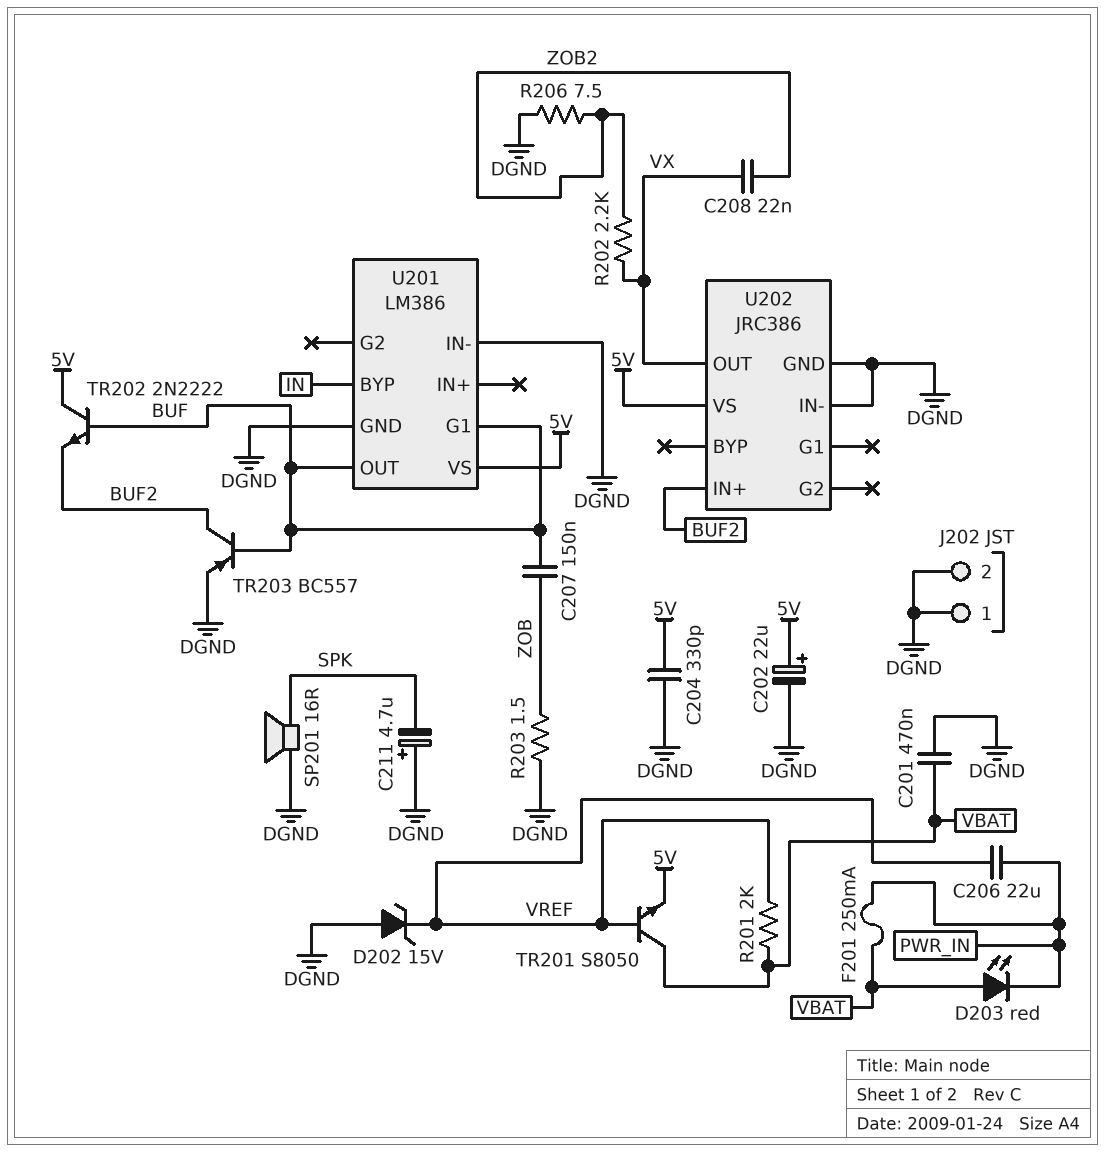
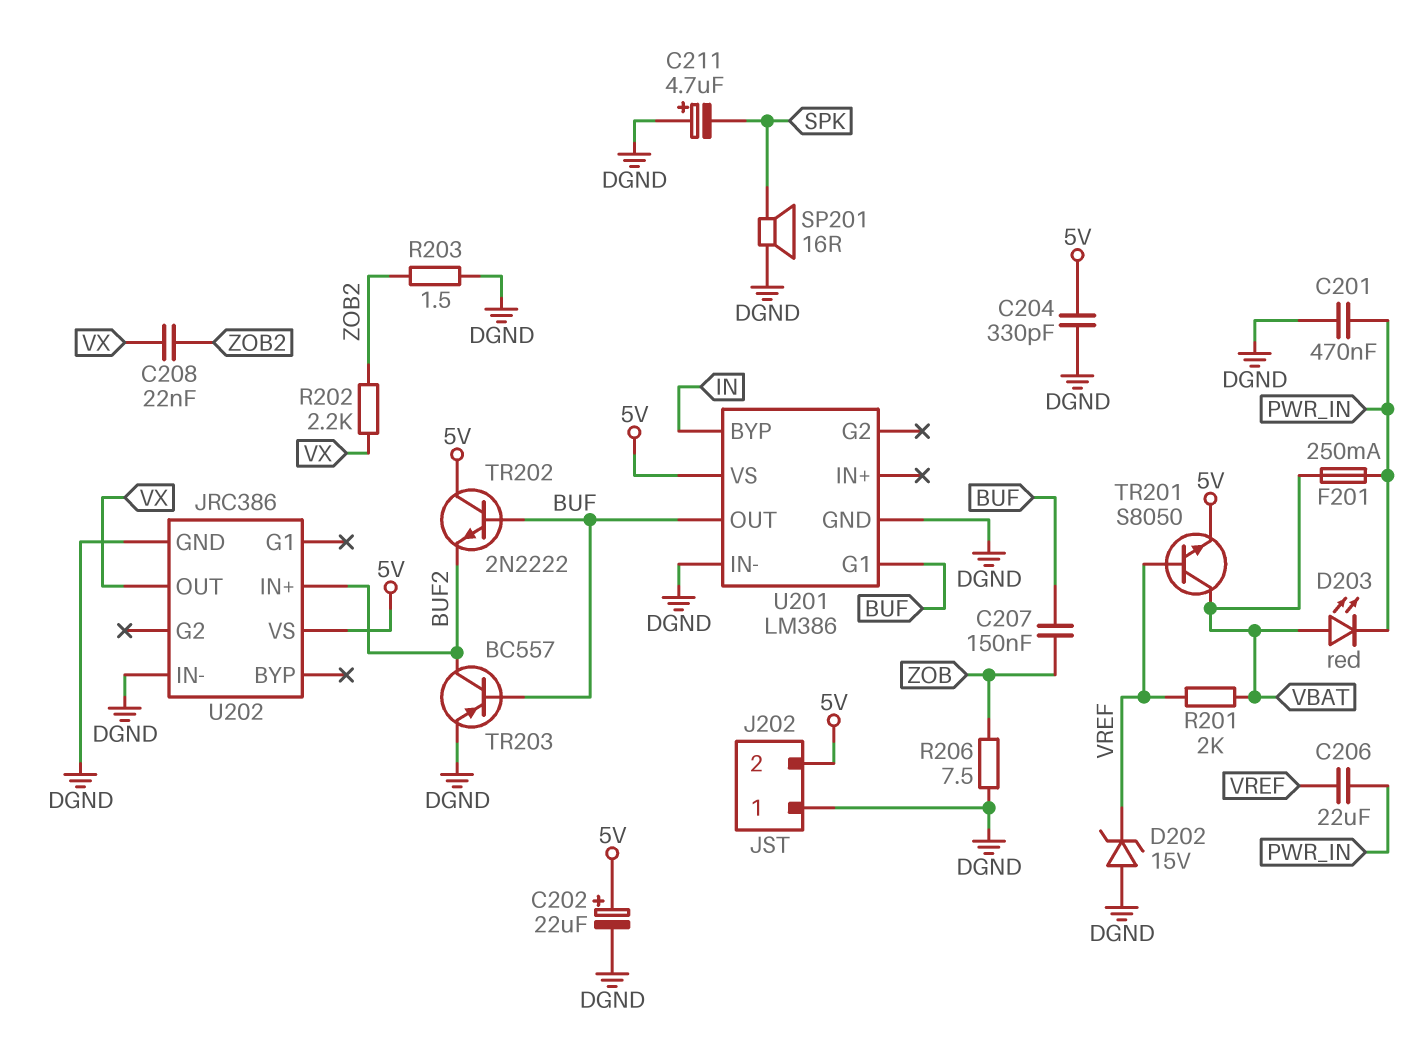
C201: 470nF (DGND, VBAT) -> 470nF (DGND, PWR_IN)
J202 pin 2: DGND -> 5V
R203: 1.5 (DGND, ZOB) -> 1.5 (DGND, ZOB2)
R206: 7.5 (DGND, ZOB2) -> 7.5 (DGND, ZOB)

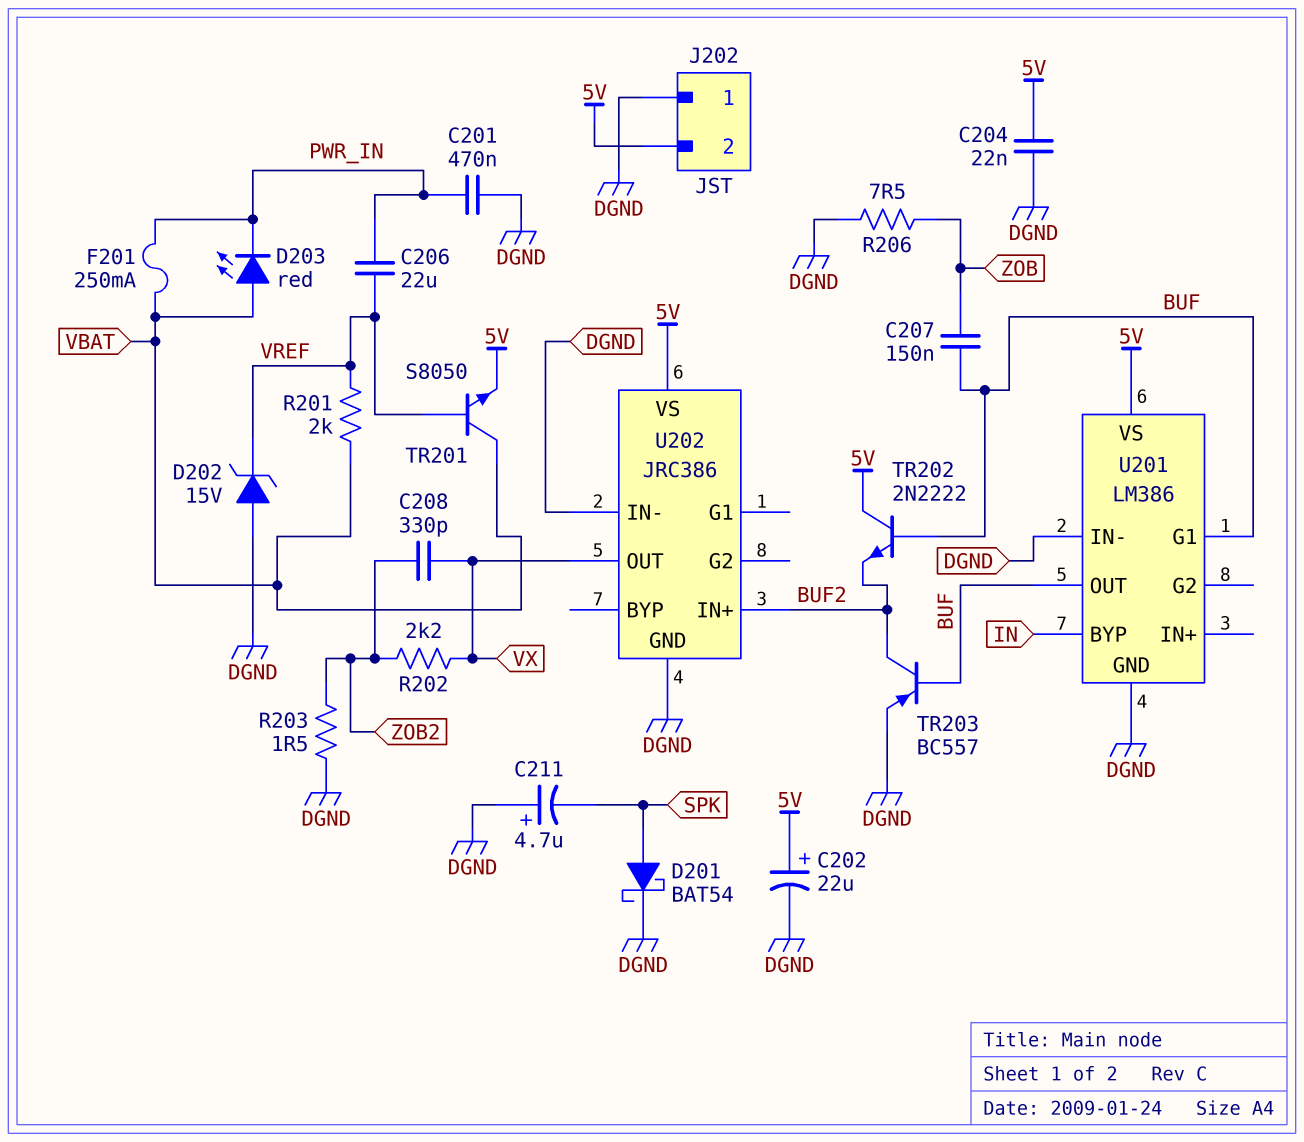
C204: 330pF (5V, DGND) -> 22nF (5V, DGND)
C208: 22nF (VX, ZOB2) -> 330pF (VX, ZOB2)
D201: none -> schottky BAT54 (A SPK, K DGND)
SP201: speaker 16R (DGND, SPK) -> none

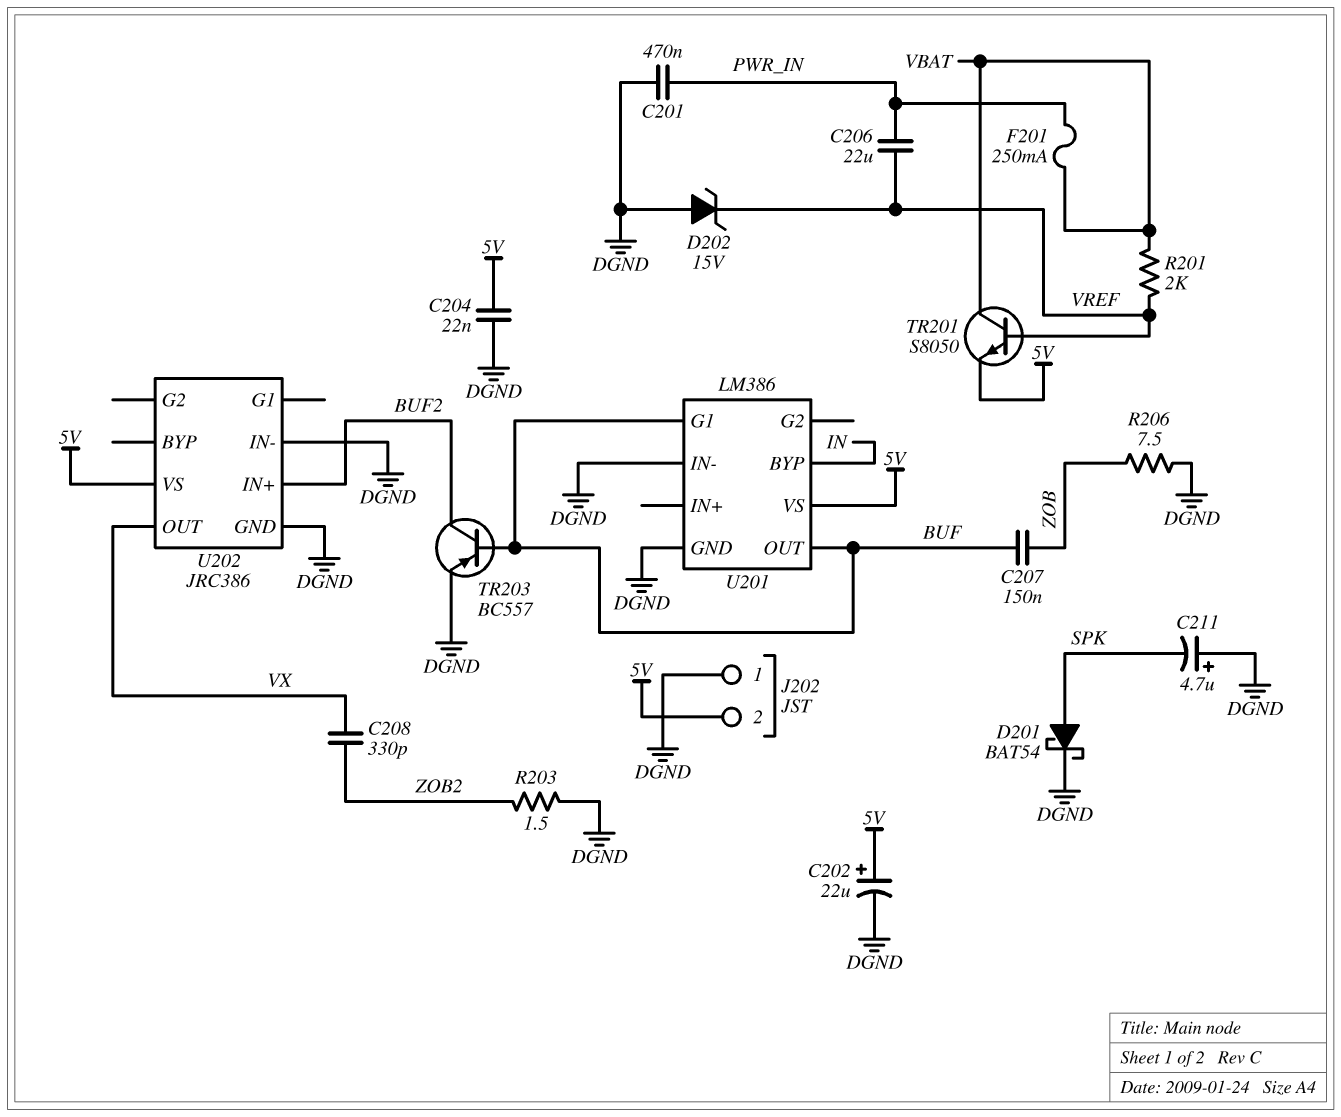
D203: LED red (A VBAT, K PWR_IN) -> none
R202: 2.2k (VX, ZOB2) -> none
TR202: NPN 2N2222 (B BUF, C 5V, E BUF2) -> none

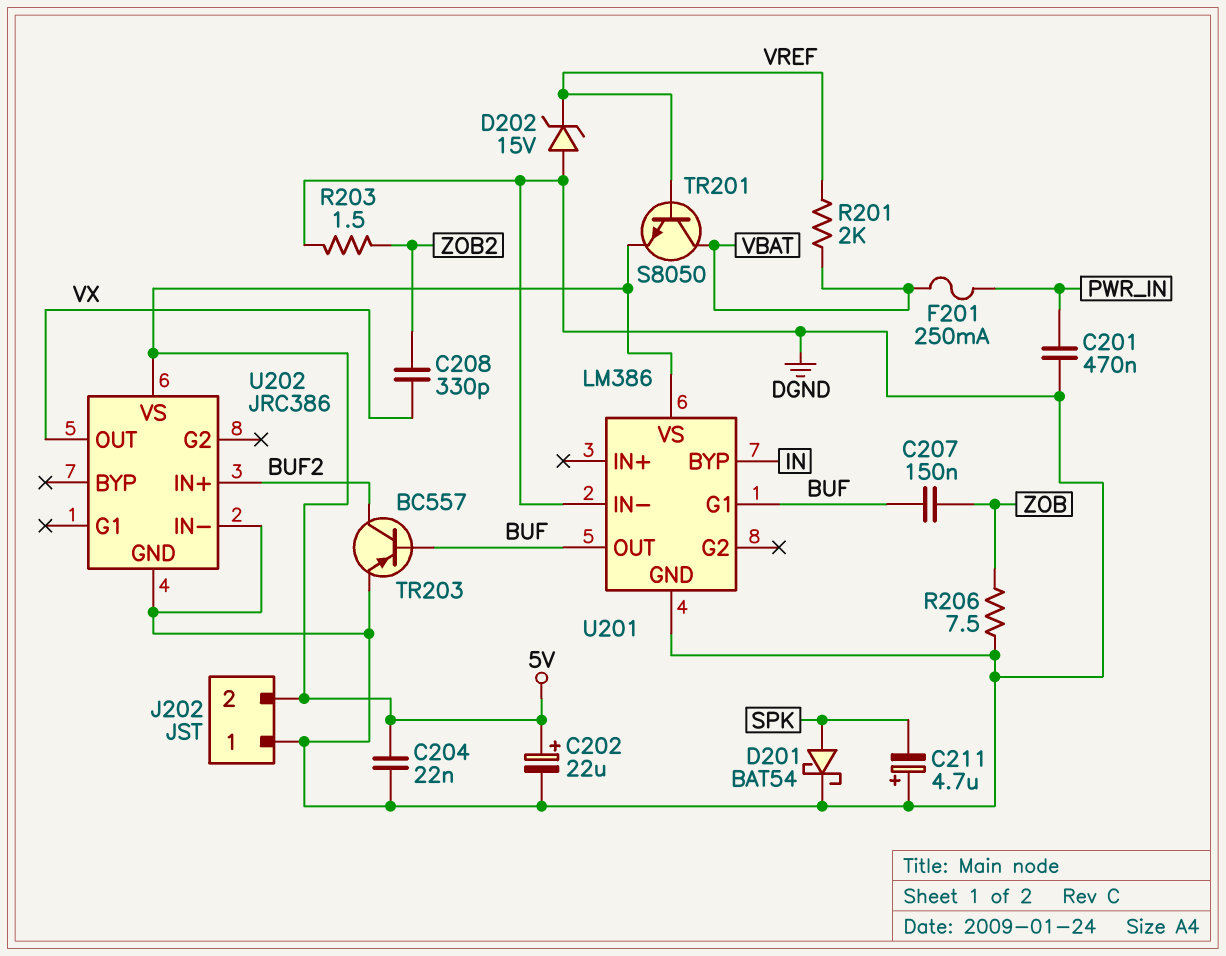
C206: 22uF (PWR_IN, VREF) -> none

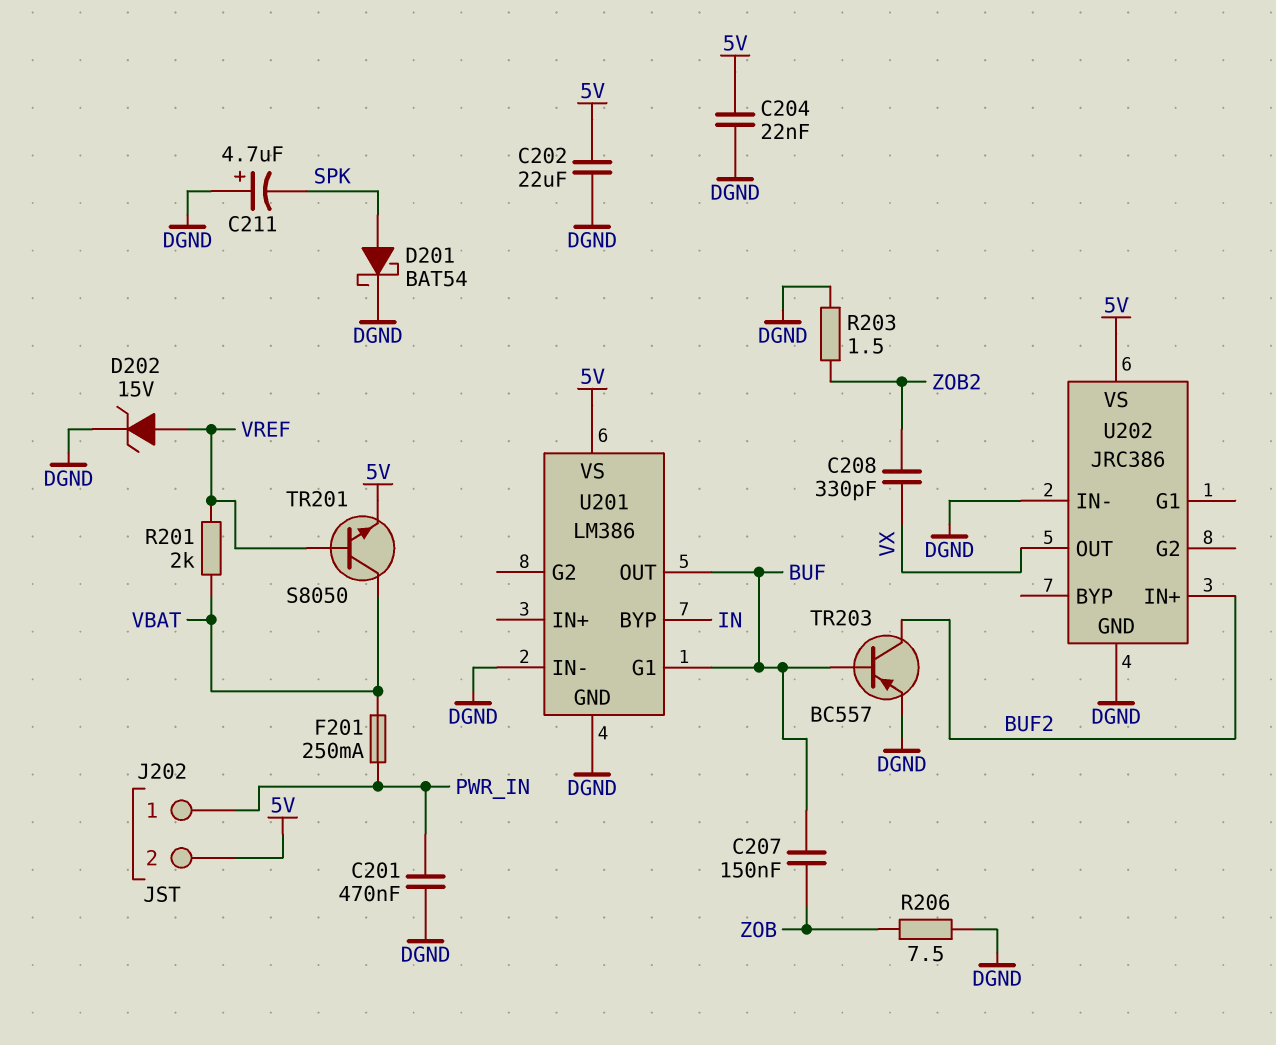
C202: 22uF (plus 5V, minus DGND) -> 22uF (5V, DGND)
D202: zener 15V (A DGND, K VREF) -> zener 15V (A VREF, K DGND)
J202 pin 1: DGND -> PWR_IN

